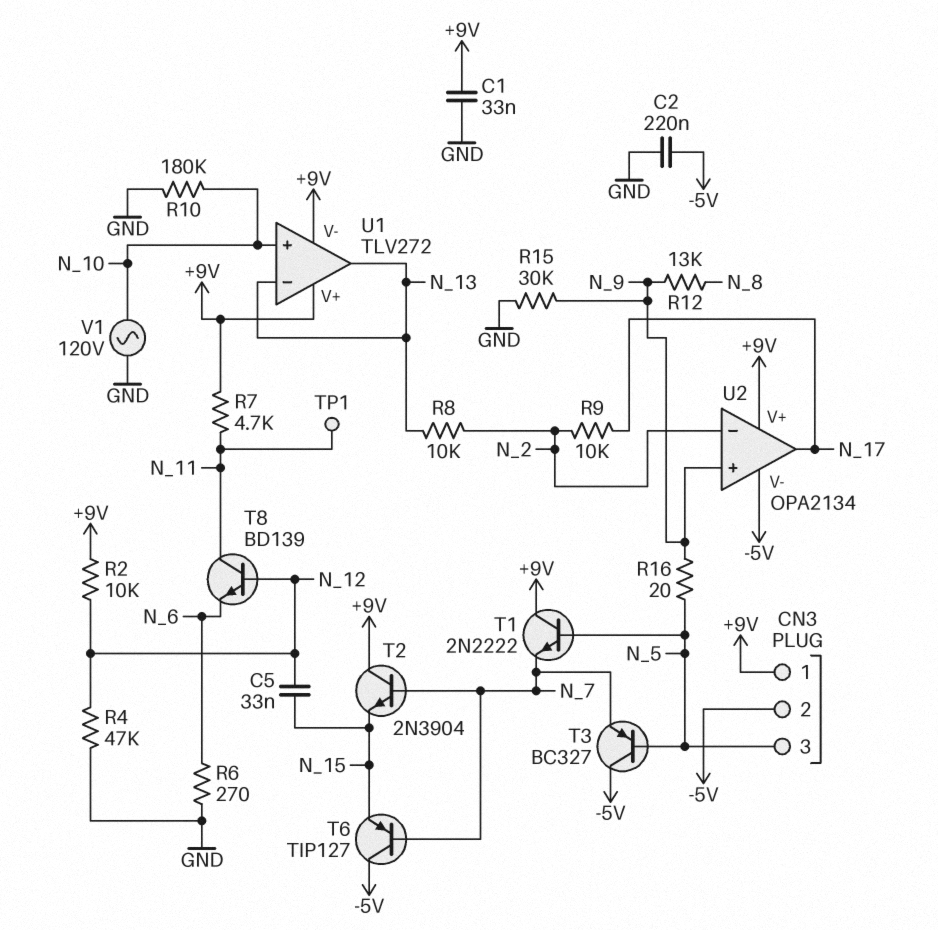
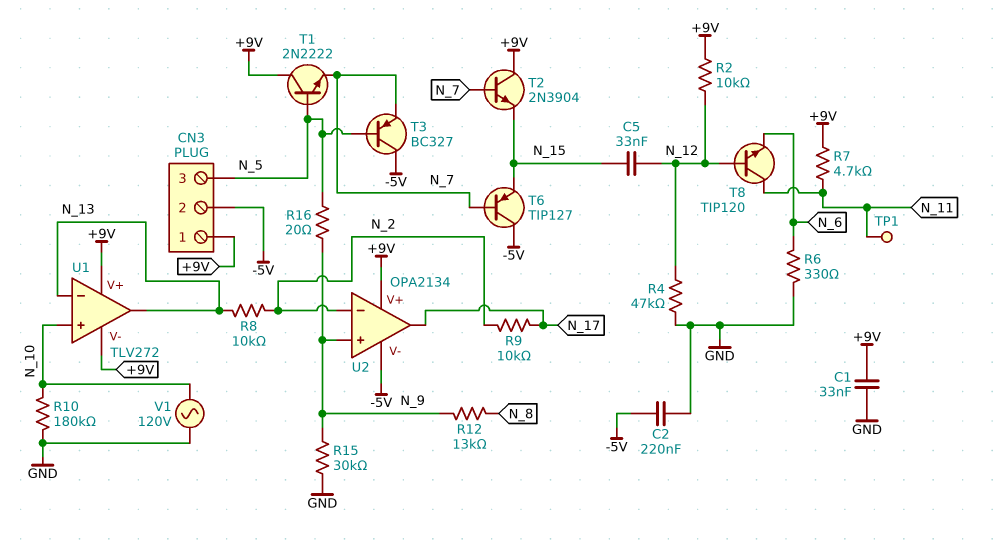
R6: 270 (GND, N_6) -> 330 (GND, N_6)
T8: NPN BD139 (B N_12, C N_11, E N_6) -> NPN TIP120 (B N_12, C N_11, E N_6)

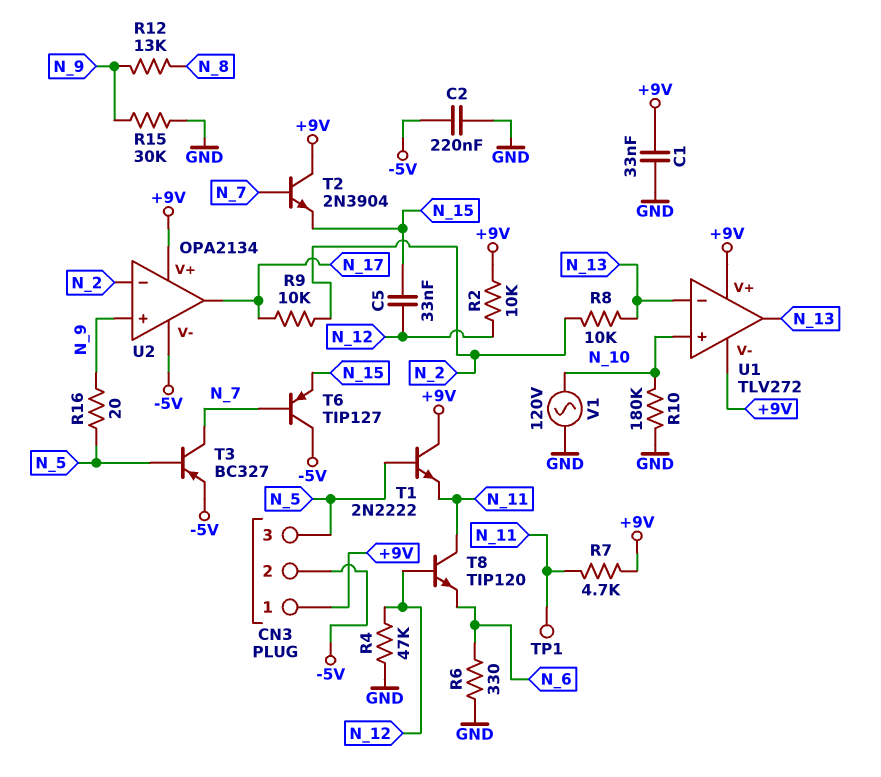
T1: NPN 2N2222 (B N_5, C +9V, E N_7) -> NPN 2N2222 (B N_5, C +9V, E N_11)
T3: PNP BC327 (B N_5, C -5V, E N_7) -> PNP BC327 (B N_5, C N_7, E -5V)

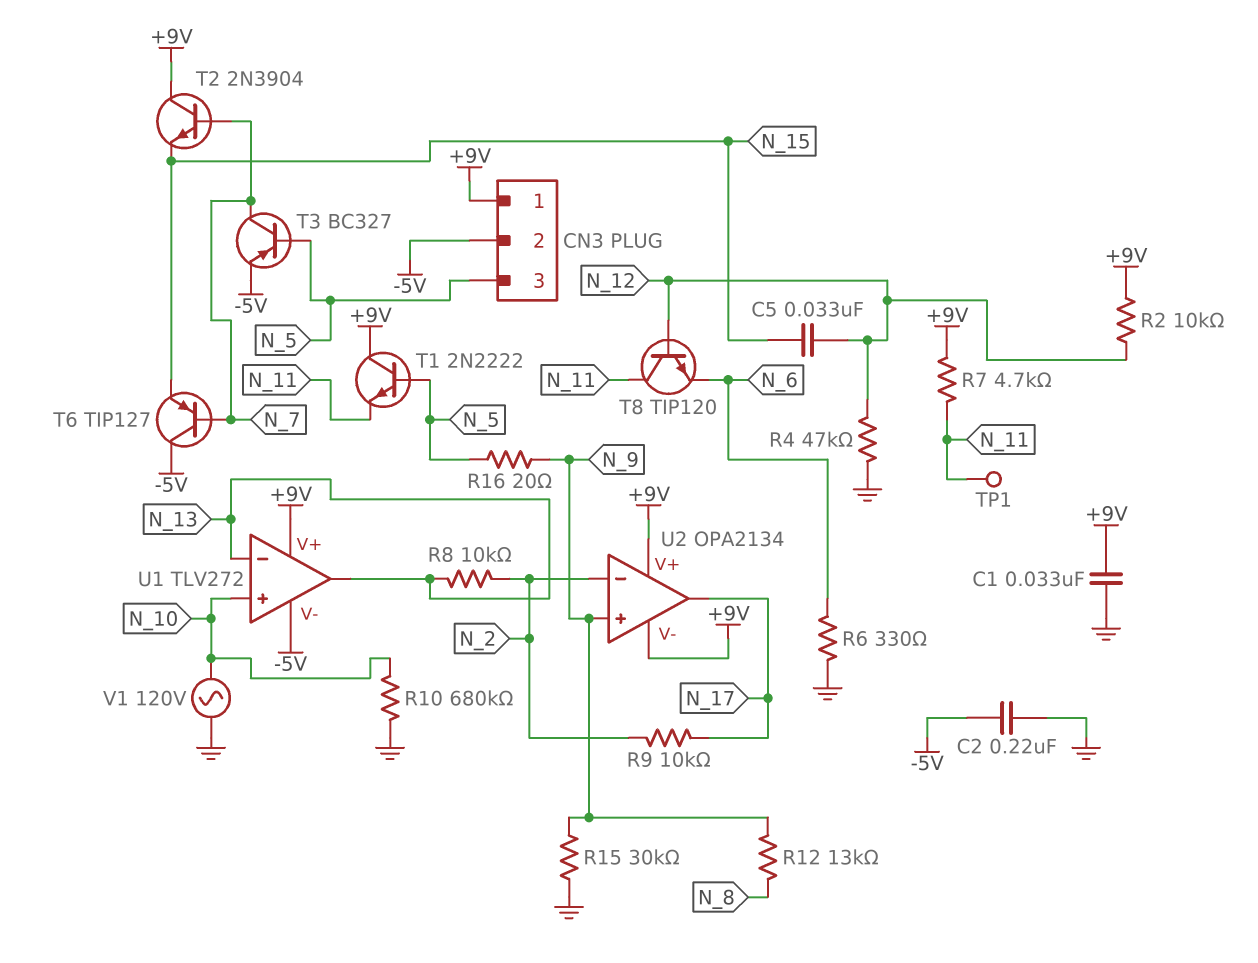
R10: 180k (GND, N_10) -> 680k (GND, N_10)
U1 pin V-: +9V -> -5V
U2 pin V-: -5V -> +9V

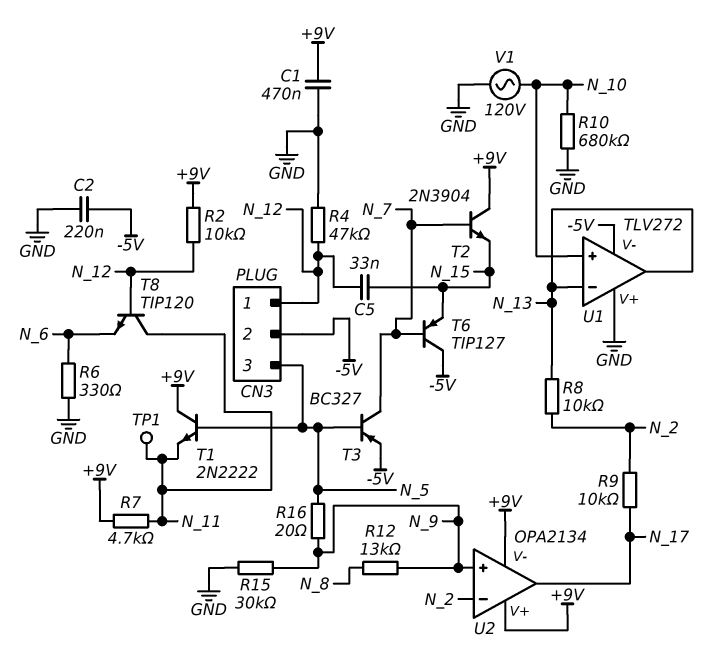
C1: 33nF (+9V, GND) -> 470nF (+9V, GND)
CN3 pin 1: +9V -> N_12
U1 pin V+: +9V -> GND

